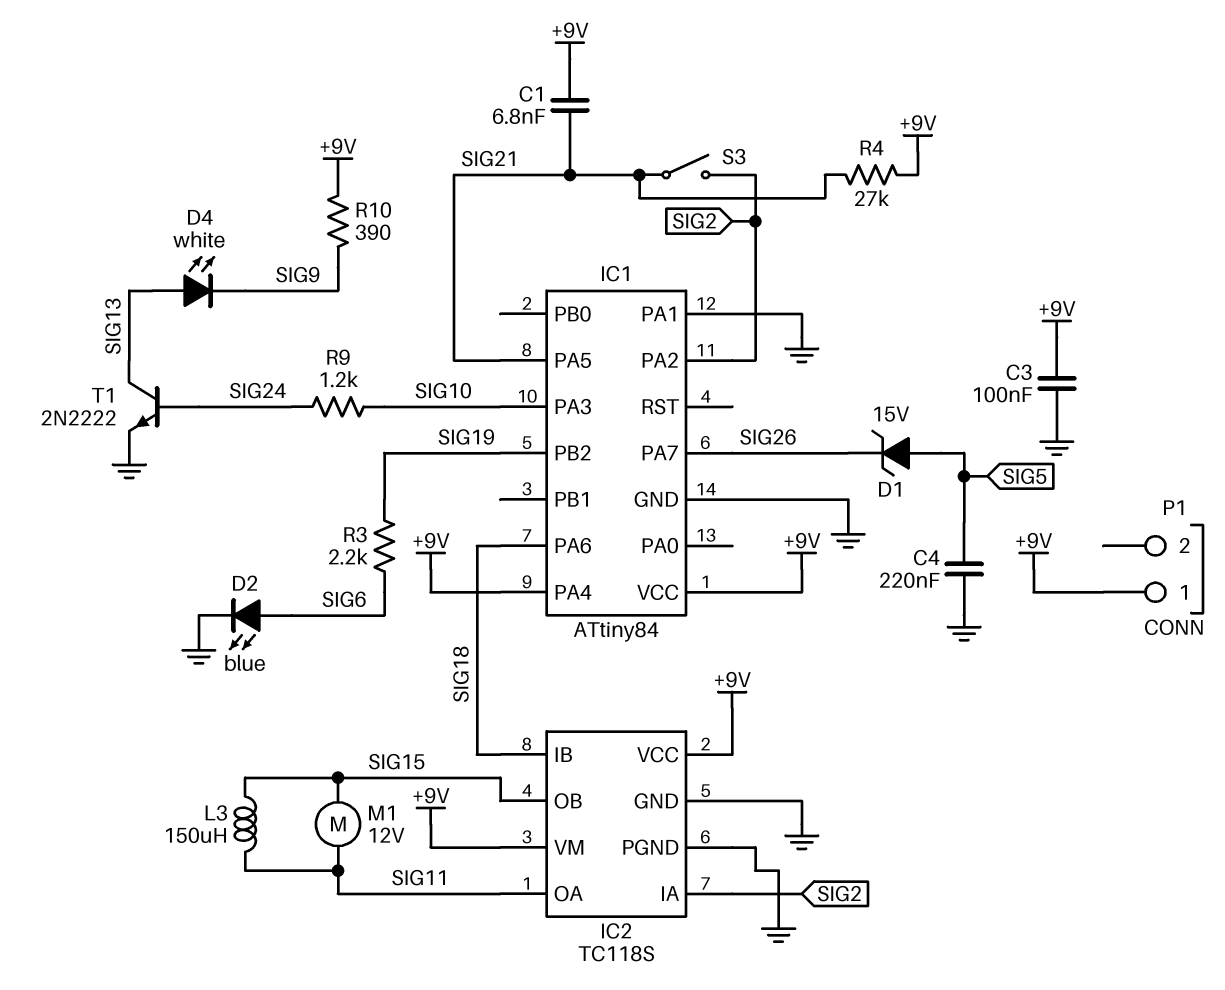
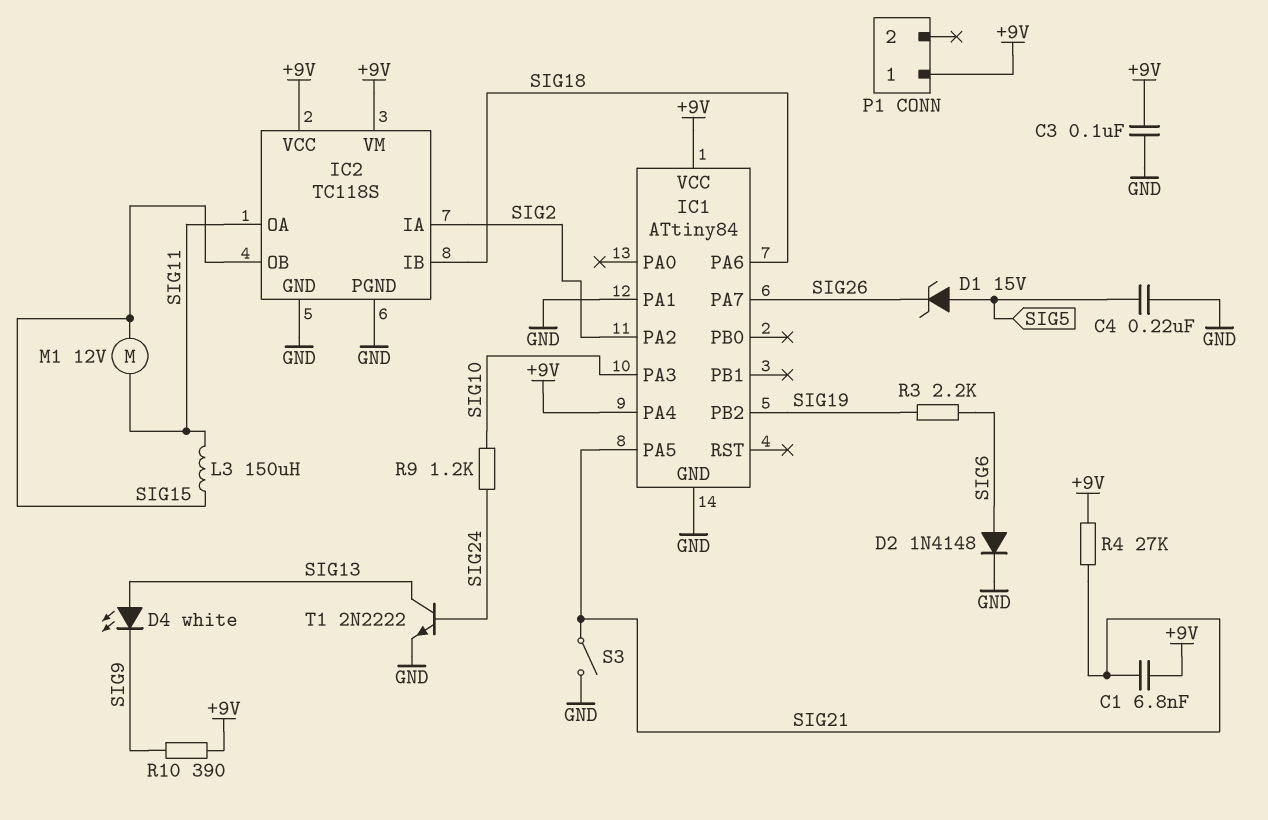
D2: LED blue (A SIG6, K GND) -> diode 1N4148 (A SIG6, K GND)
S3: switch (SIG2, SIG21) -> switch (GND, SIG21)

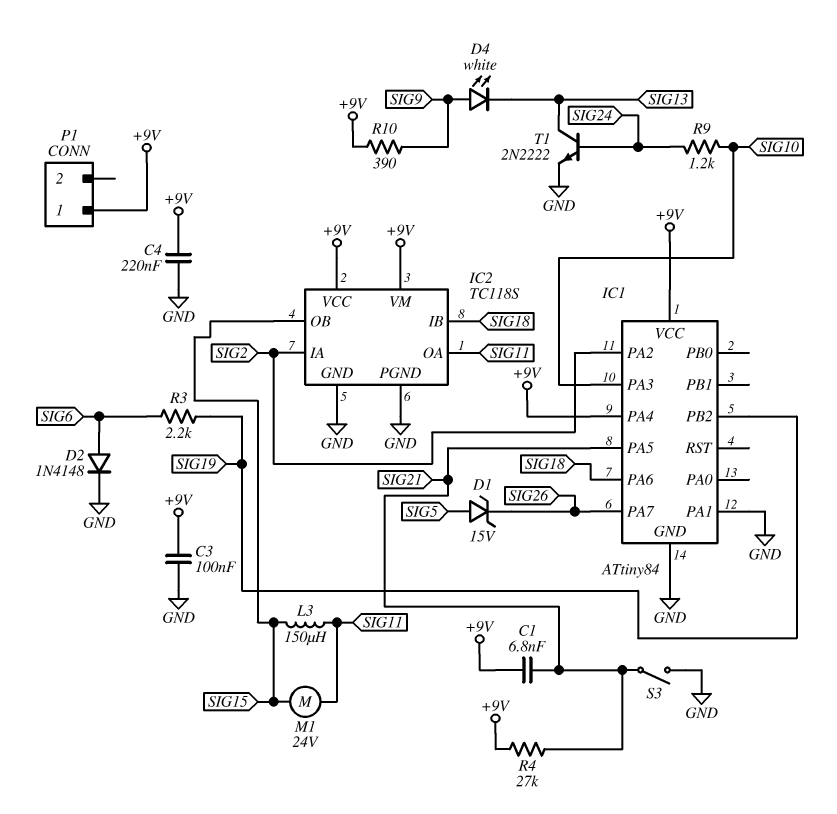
C4: 220nF (GND, SIG5) -> 220nF (+9V, GND)
D4: LED white (A SIG13, K SIG9) -> LED white (A SIG9, K SIG13)
M1: motor 12V (SIG11, SIG15) -> motor 24V (SIG11, SIG15)

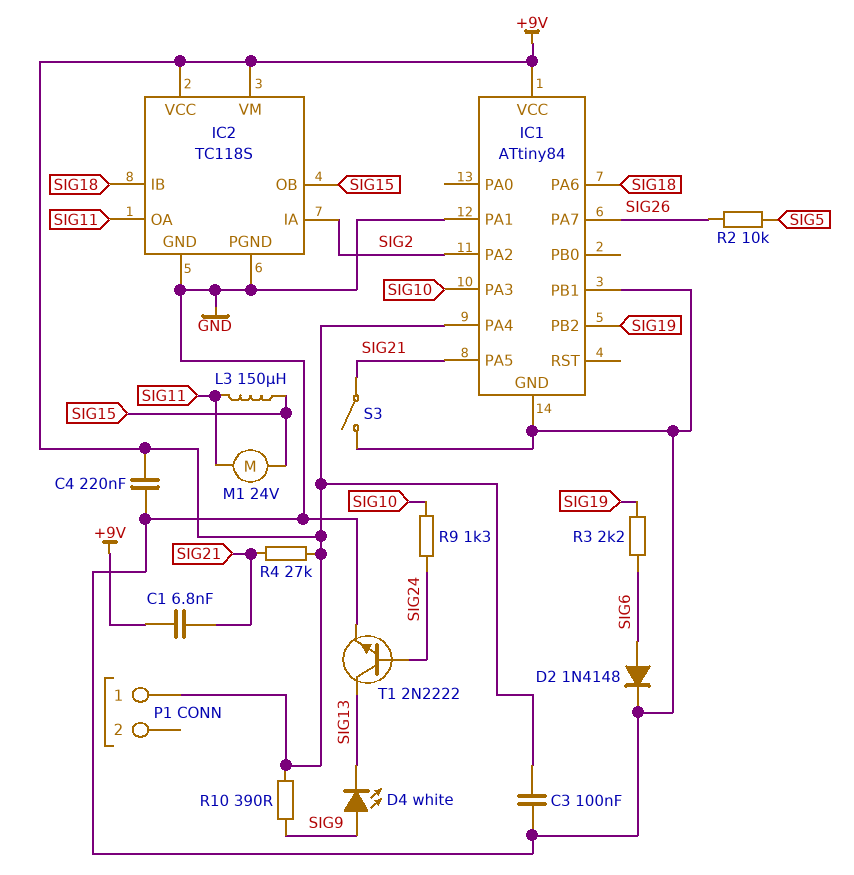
D1: zener 15V (A SIG5, K SIG26) -> none
IC1 pin PB1: none -> GND
R2: none -> 10k (SIG5, SIG26)
R9: 1.2k (SIG10, SIG24) -> 1.3k (SIG10, SIG24)

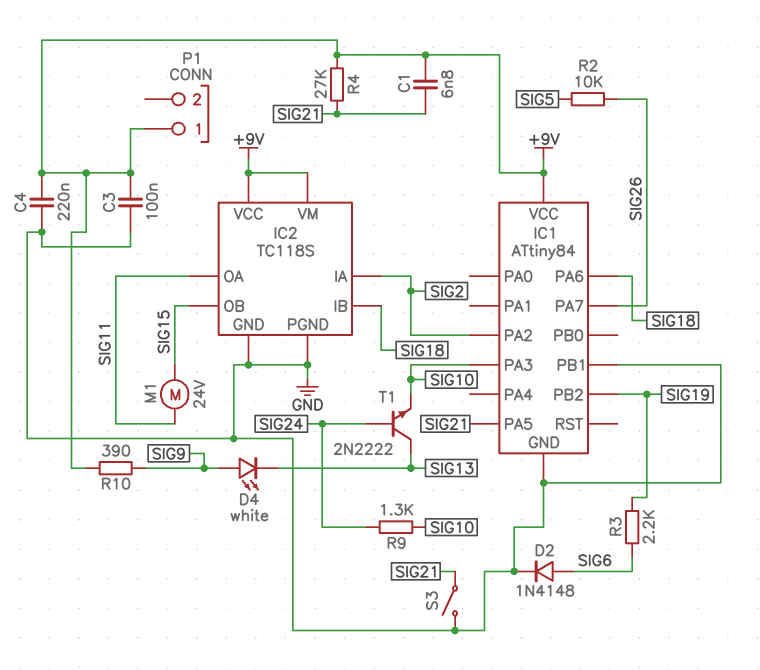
IC1 pin PA1: GND -> none
IC1 pin PA4: +9V -> none
L3: 150uH (SIG11, SIG15) -> none
T1: NPN 2N2222 (B SIG24, C SIG13, E GND) -> NPN 2N2222 (B SIG24, C SIG13, E SIG10)

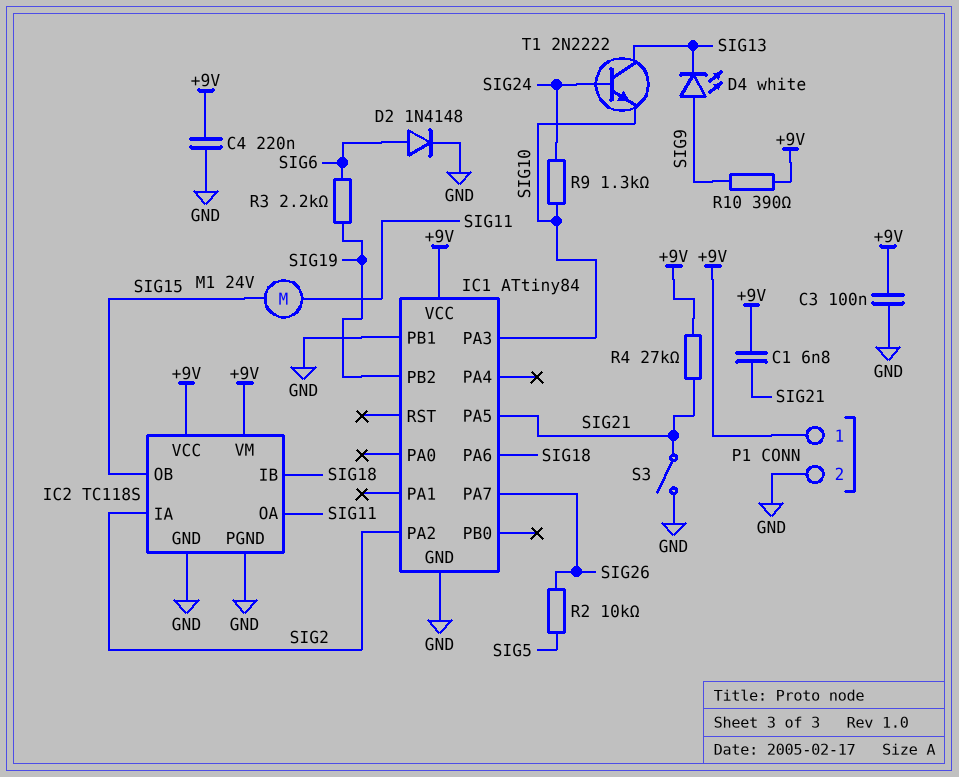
P1 pin 2: none -> GND

